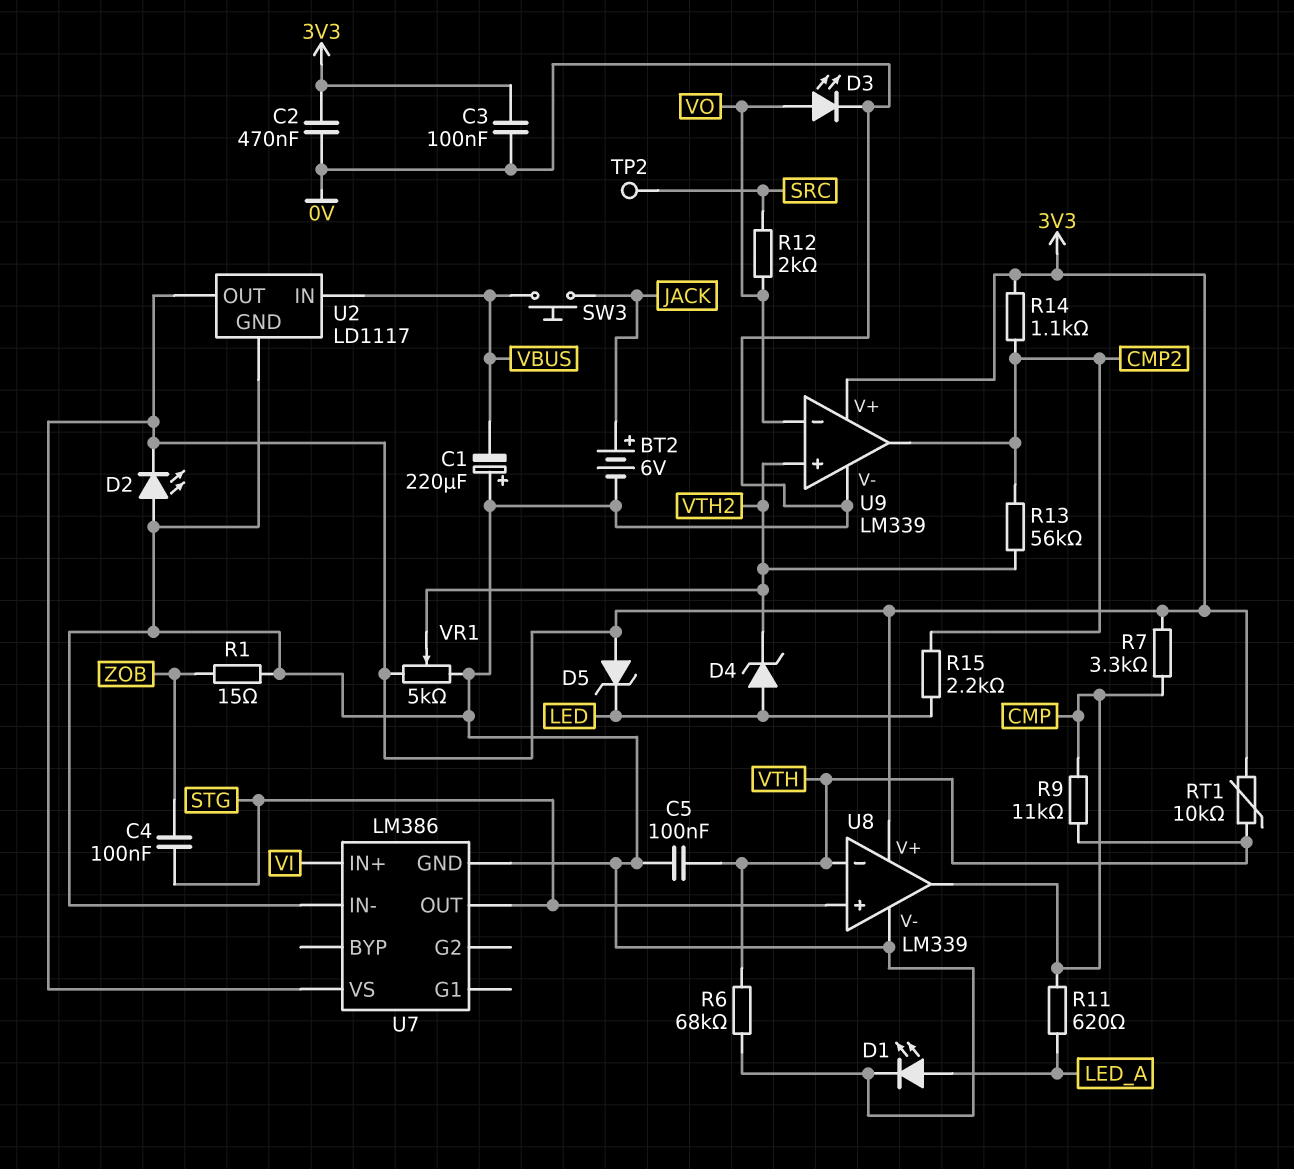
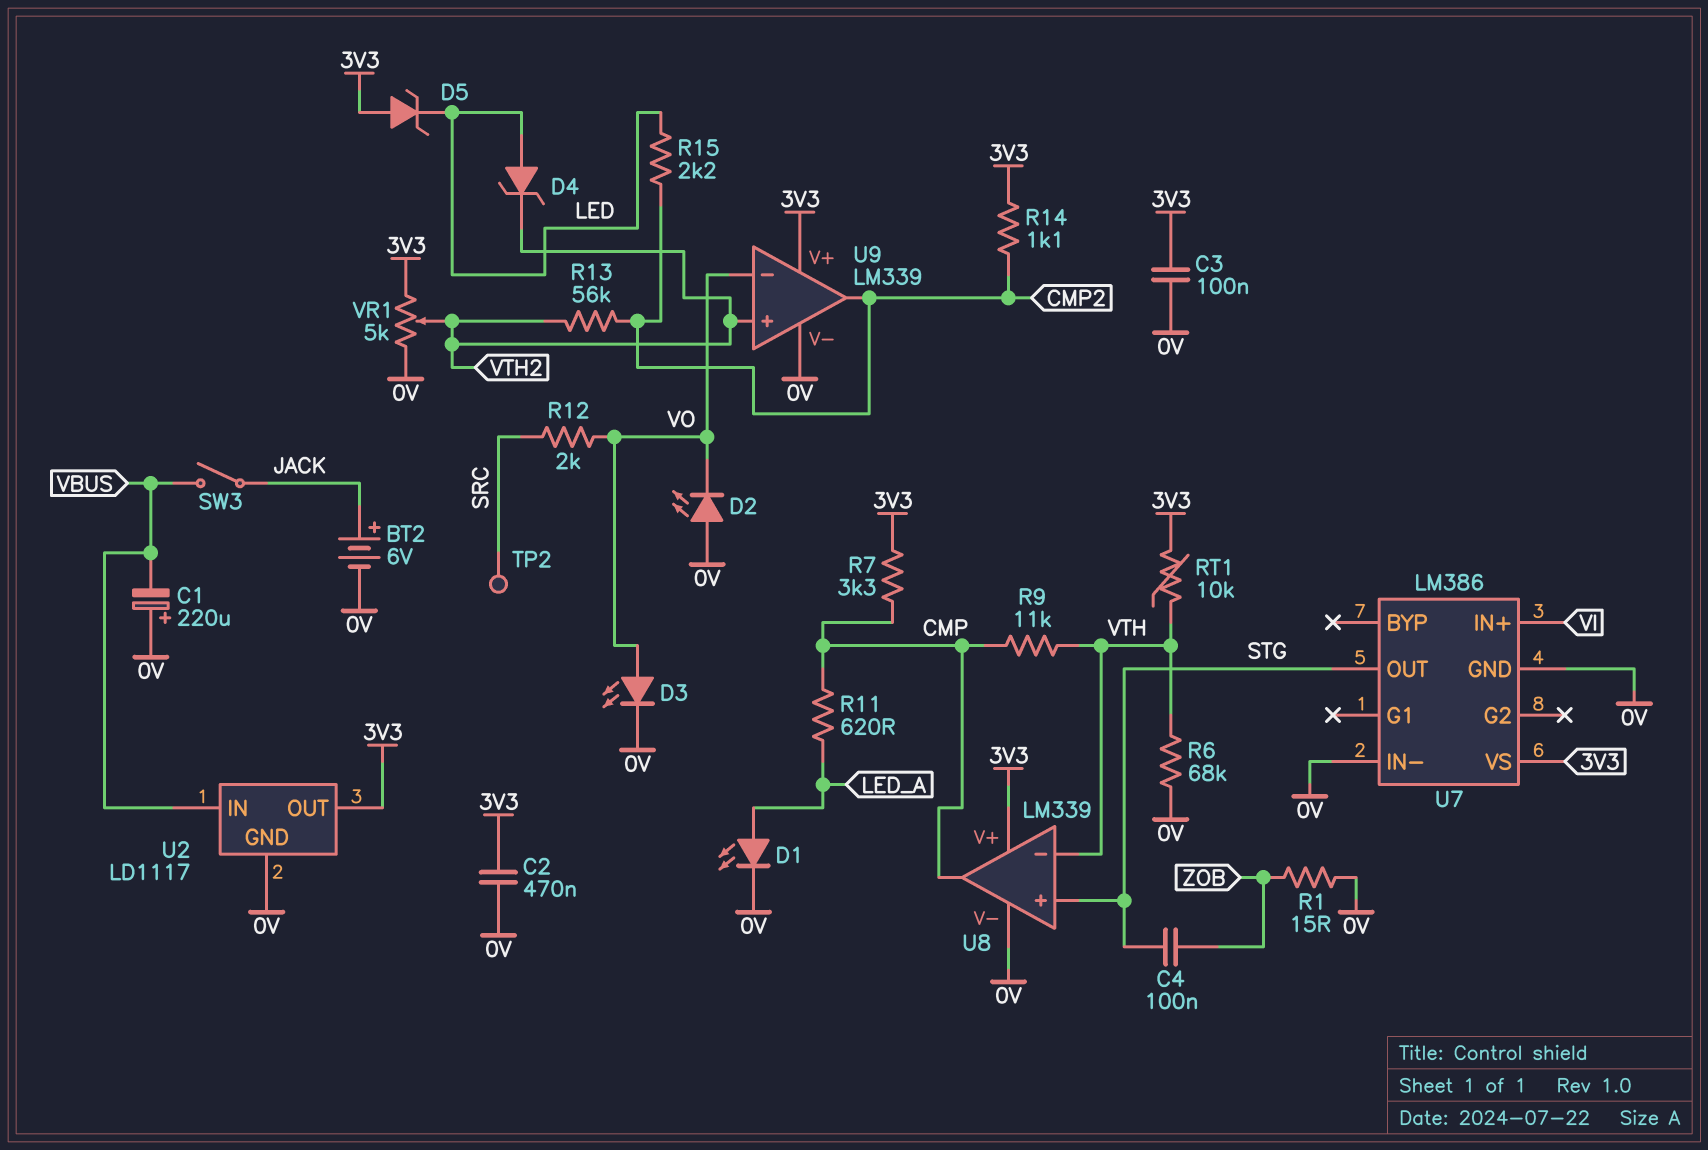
C5: 100nF (0V, VTH) -> none
D2: LED (A 0V, K 3V3) -> LED (A 0V, K VO)
SW3: button (JACK, VBUS) -> switch (JACK, VBUS)

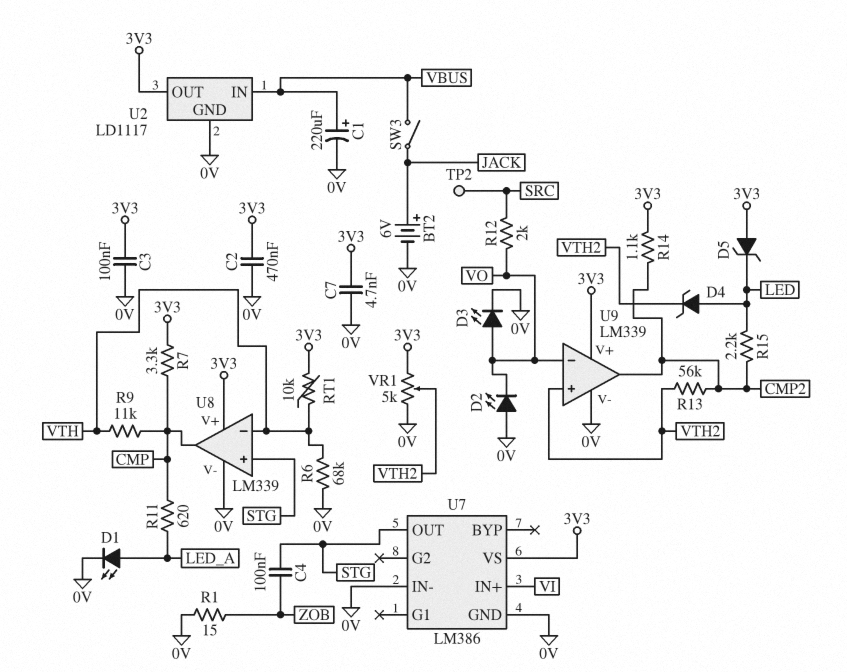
C1: 220uF (plus 0V, minus VBUS) -> 220uF (plus VBUS, minus 0V)
C7: none -> 4.7nF (0V, 3V3)

